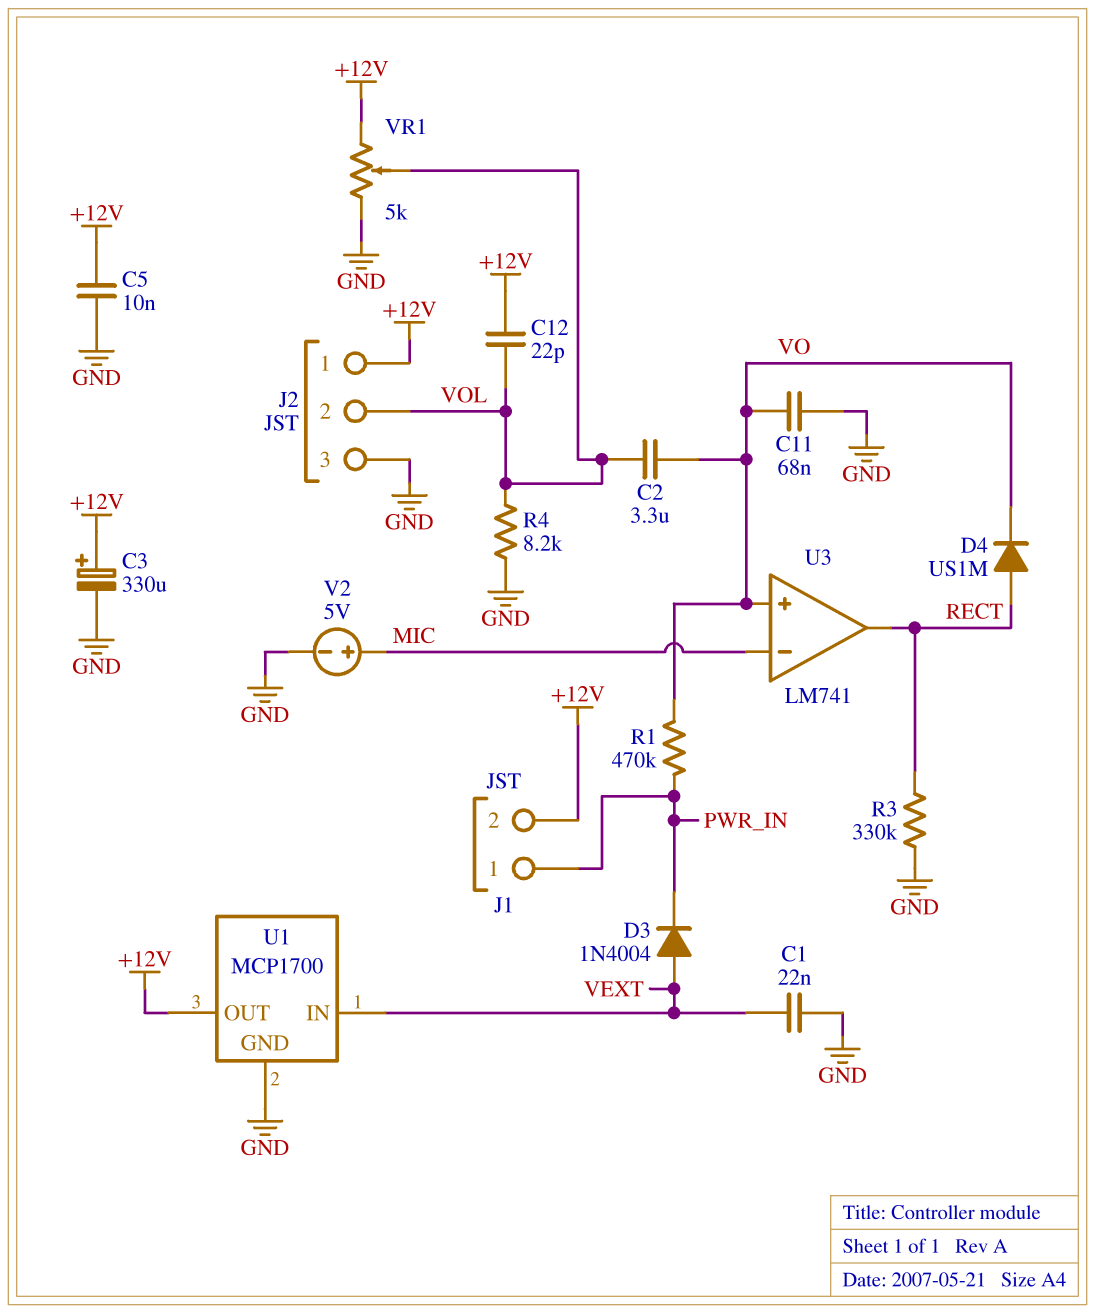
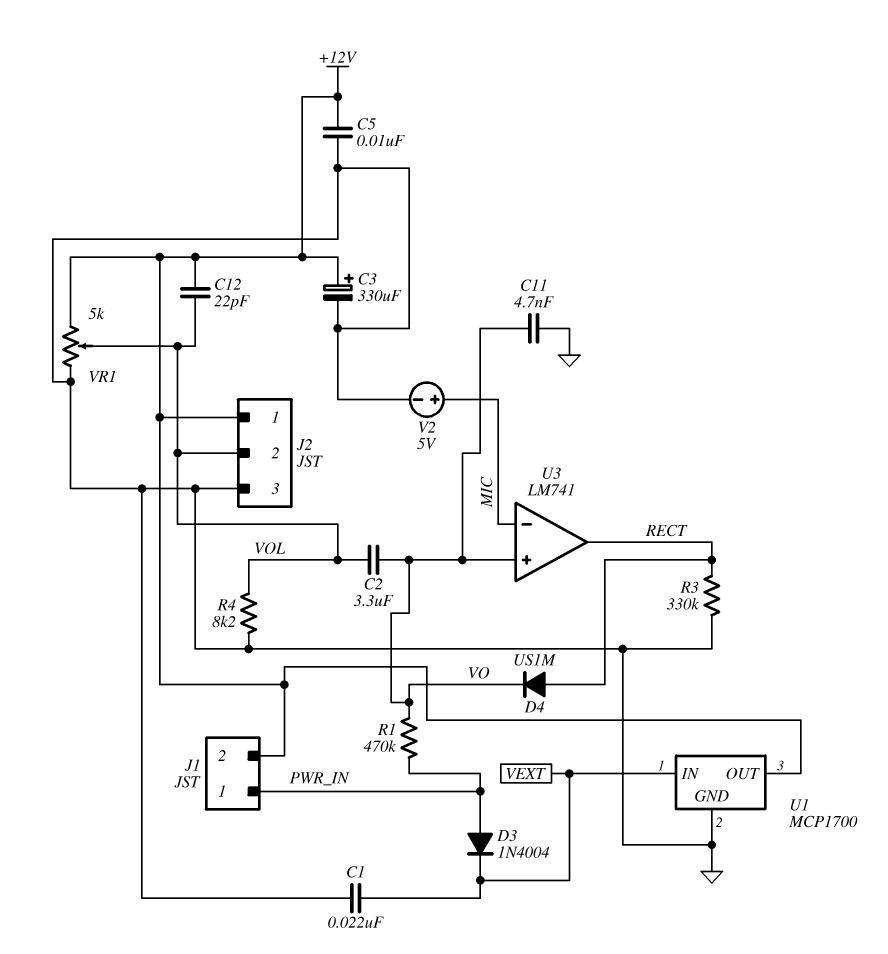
C11: 68nF (GND, VO) -> 4.7nF (GND, VO)
D3: diode 1N4004 (A VEXT, K PWR_IN) -> diode 1N4004 (A PWR_IN, K VEXT)

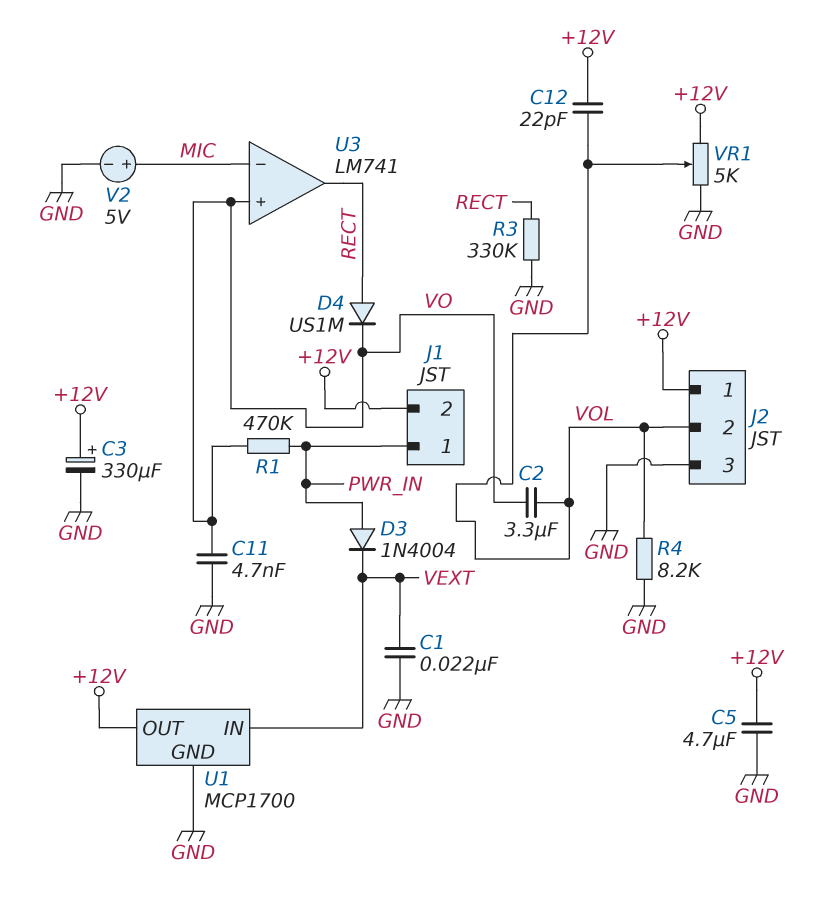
C5: 10nF (+12V, GND) -> 4.7uF (+12V, GND)

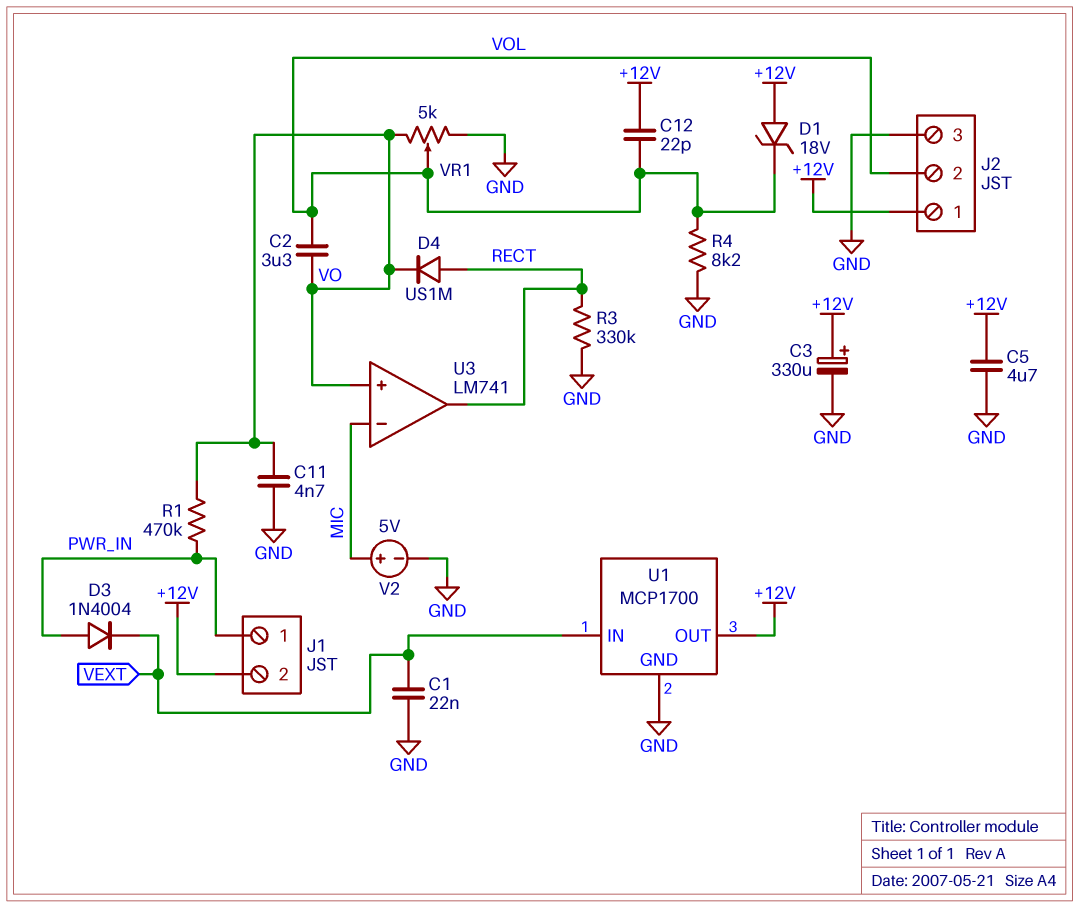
D1: none -> zener 18V (A +12V, K VOL)
VR1: 5k (+12V, GND, wiper VOL) -> 5k (GND, VO, wiper VOL)

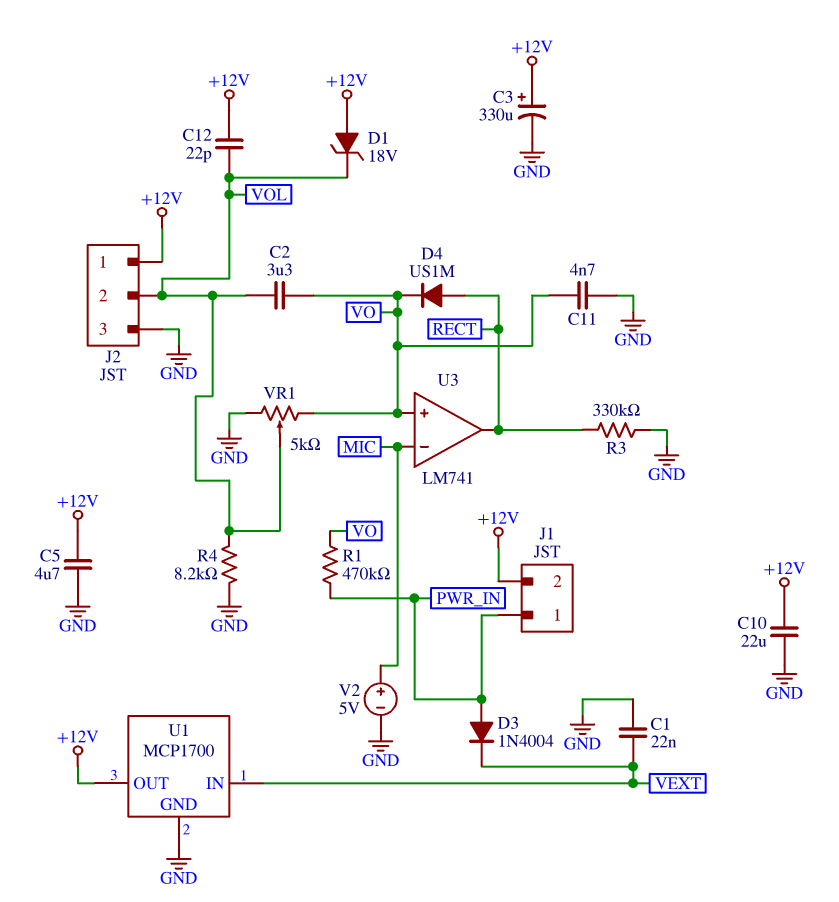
C10: none -> 22uF (+12V, GND)

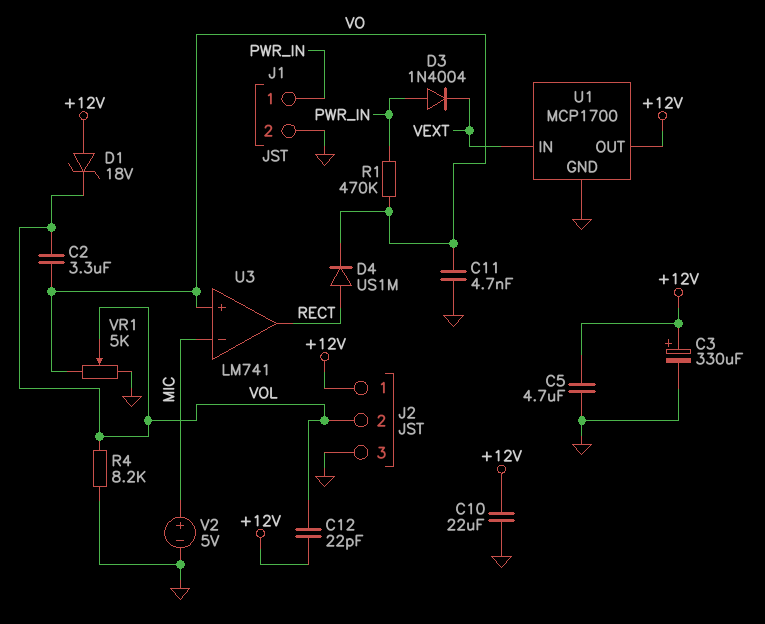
C1: 22nF (GND, VEXT) -> none
J1 pin 2: +12V -> GND
R3: 330k (GND, RECT) -> none

